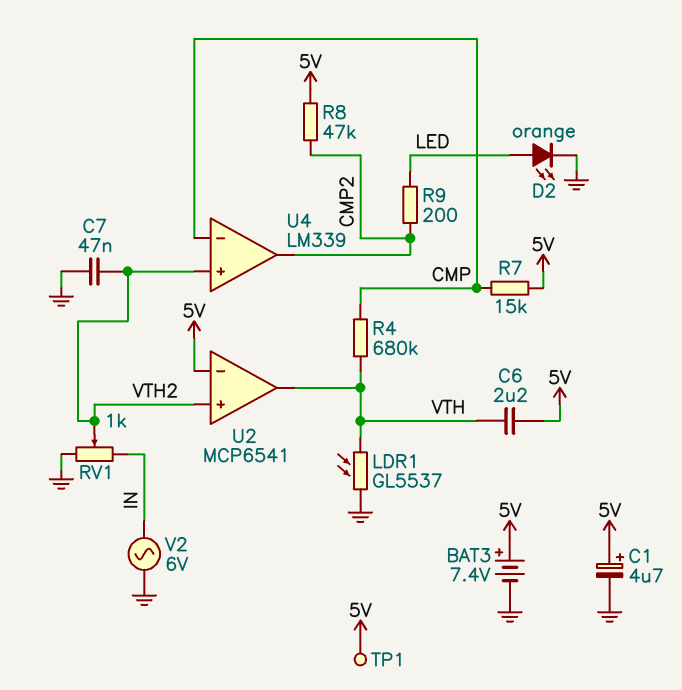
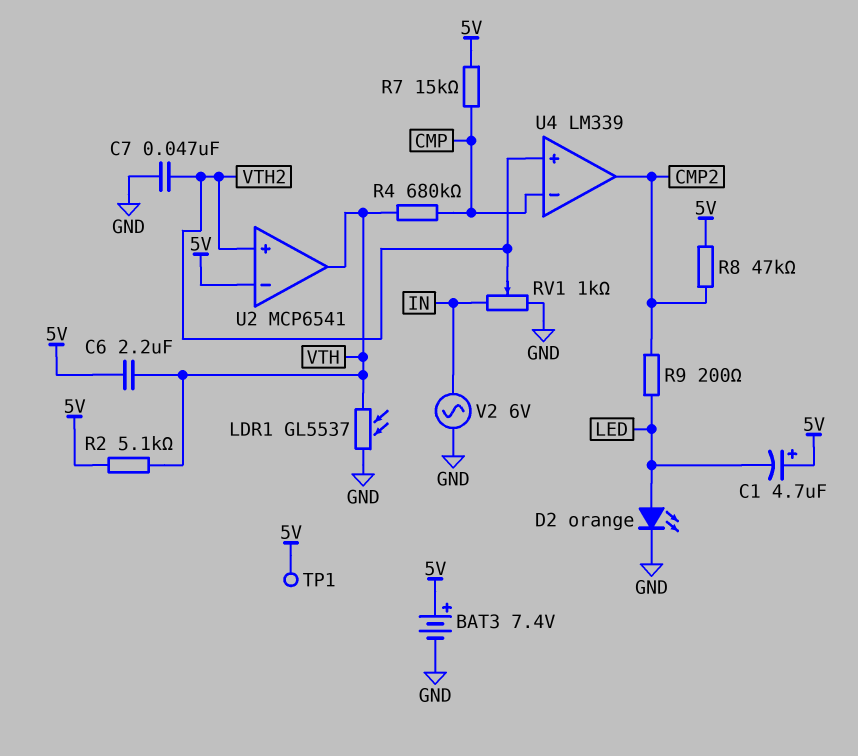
C1: 4.7uF (plus 5V, minus GND) -> 4.7uF (plus 5V, minus LED)
R2: none -> 5.1k (5V, VTH)

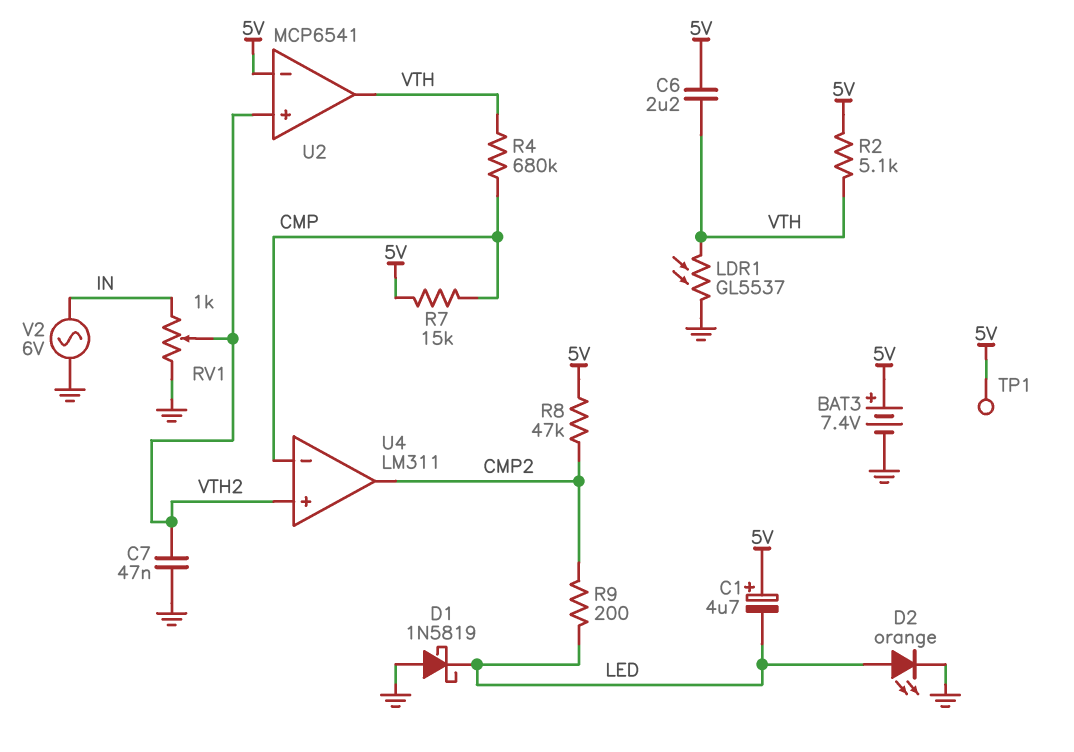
D1: none -> schottky 1N5819 (A GND, K LED)
U4: LM339 -> LM311

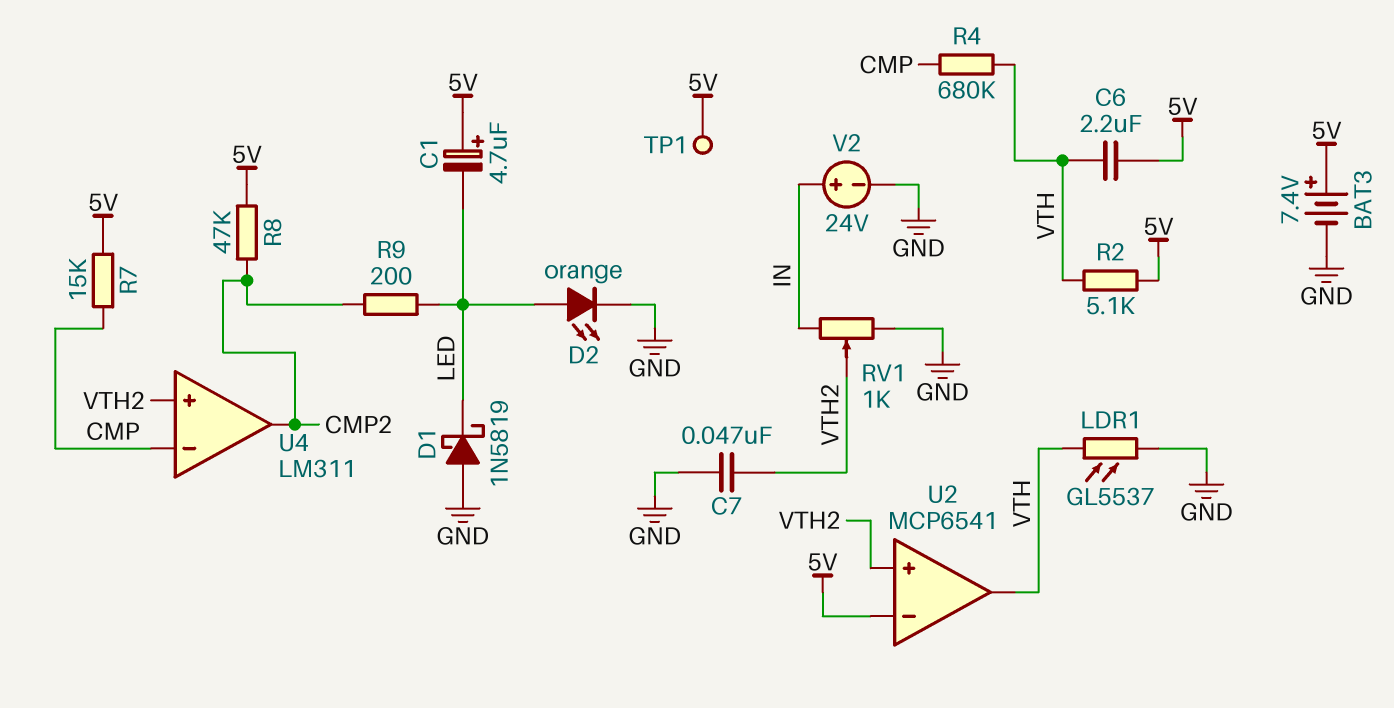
V2: AC 6V (GND, IN) -> 24V (plus IN, minus GND)

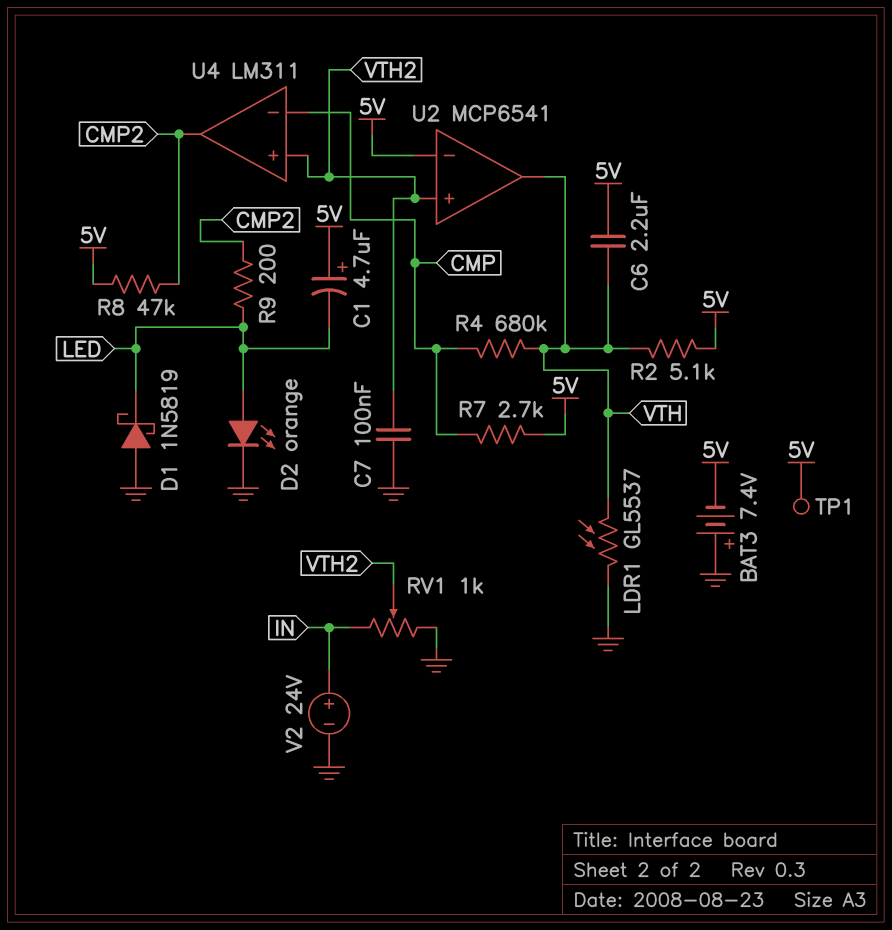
BAT3: 7.4V (plus 5V, minus GND) -> 7.4V (plus GND, minus 5V)
C7: 47nF (GND, VTH2) -> 100nF (GND, VTH2)
R7: 15k (5V, CMP) -> 2.7k (5V, CMP)

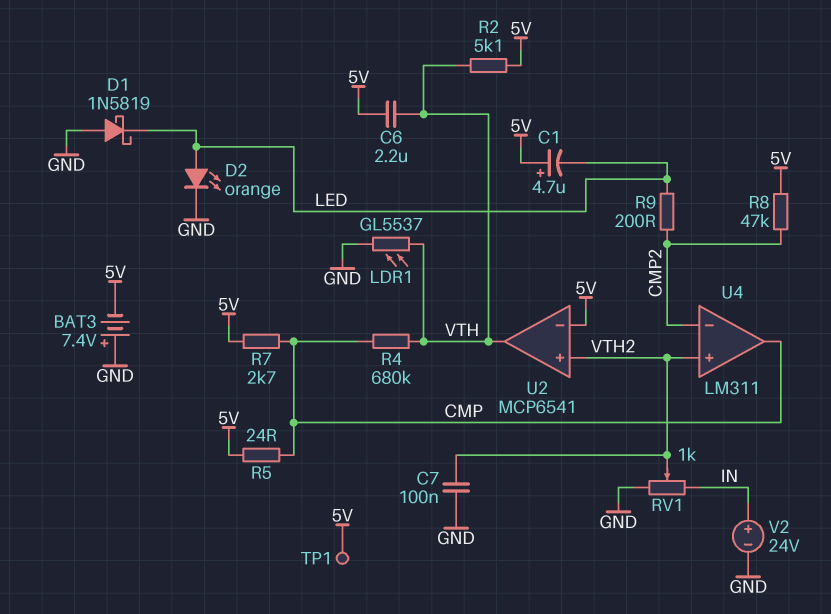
R5: none -> 24 (5V, CMP)
U4 pin in-: CMP -> CMP2
U4 pin out: CMP2 -> CMP

